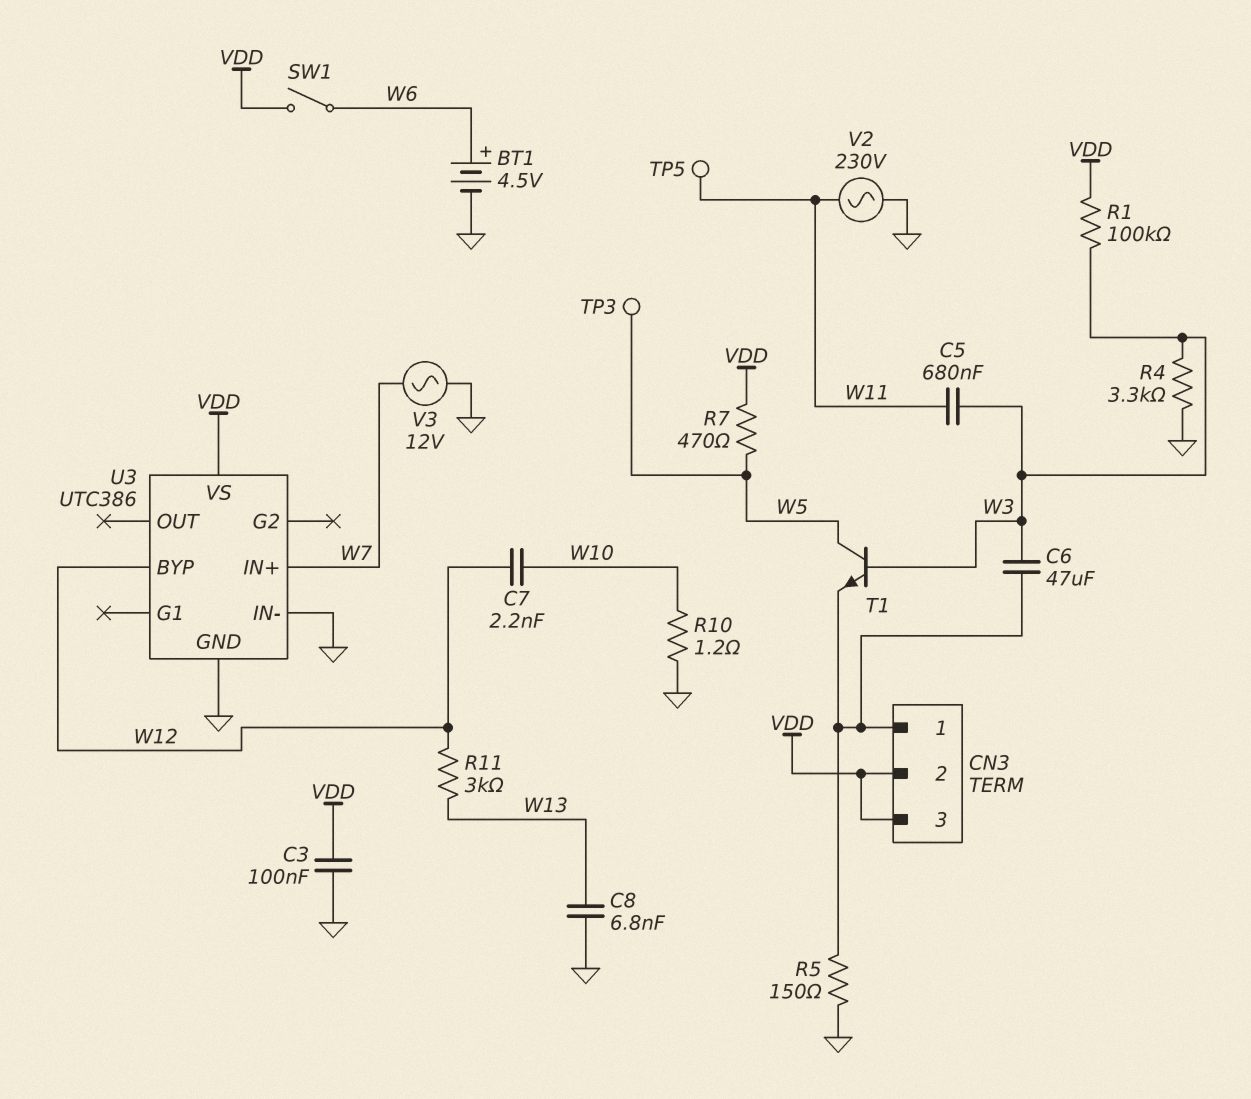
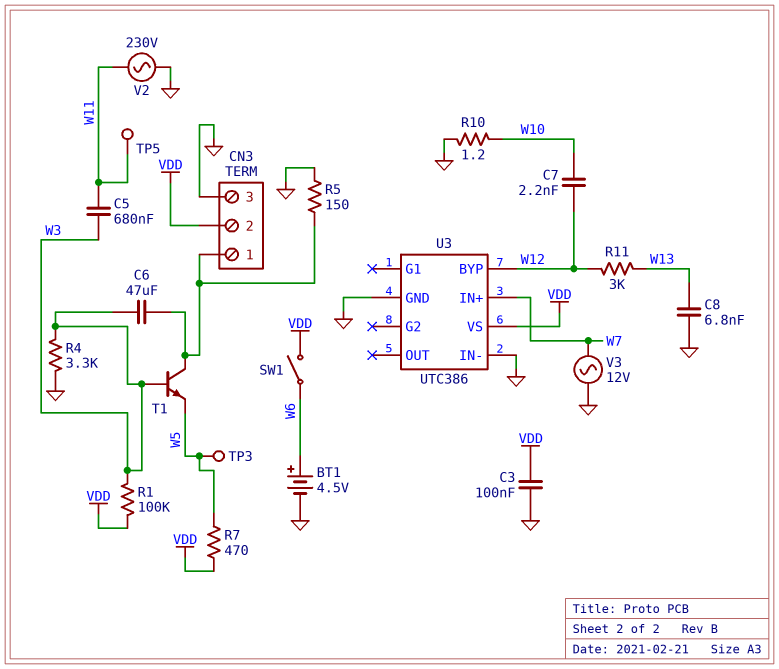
CN3 pin 3: VDD -> GND
T1: NPN (B W3, C W5, E CN3/1) -> NPN (B W3, C CN3/1, E W5)

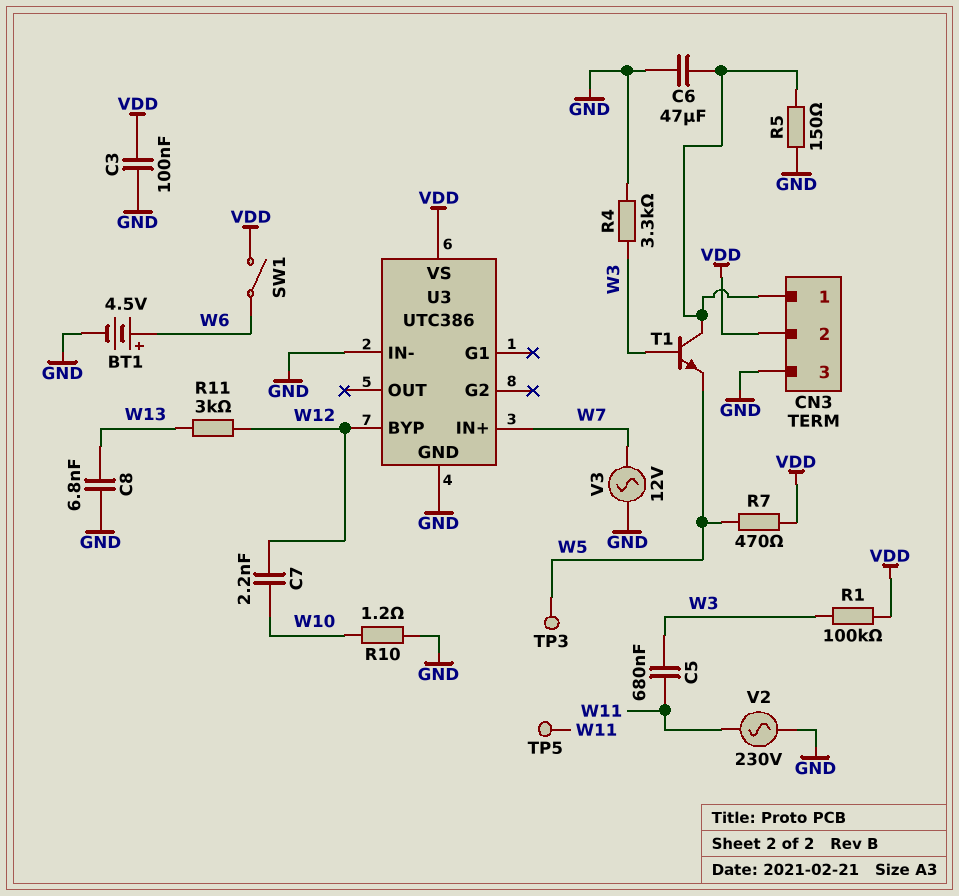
C6: 47uF (CN3/1, W3) -> 47uF (CN3/1, GND)

